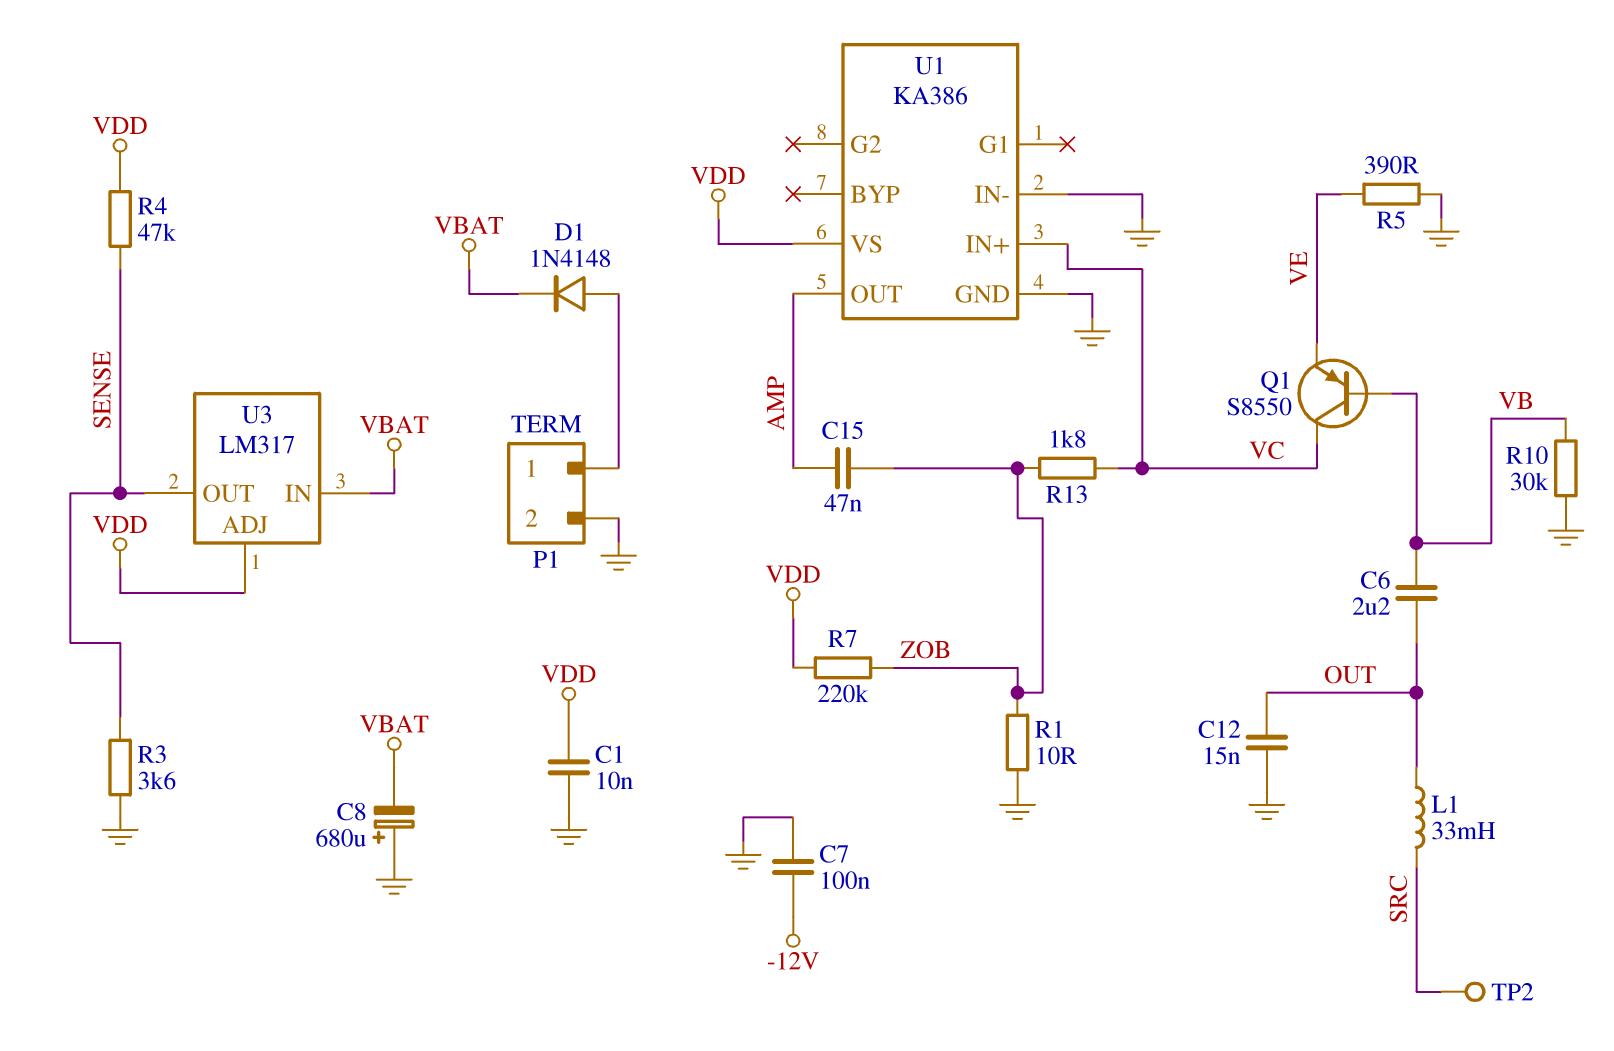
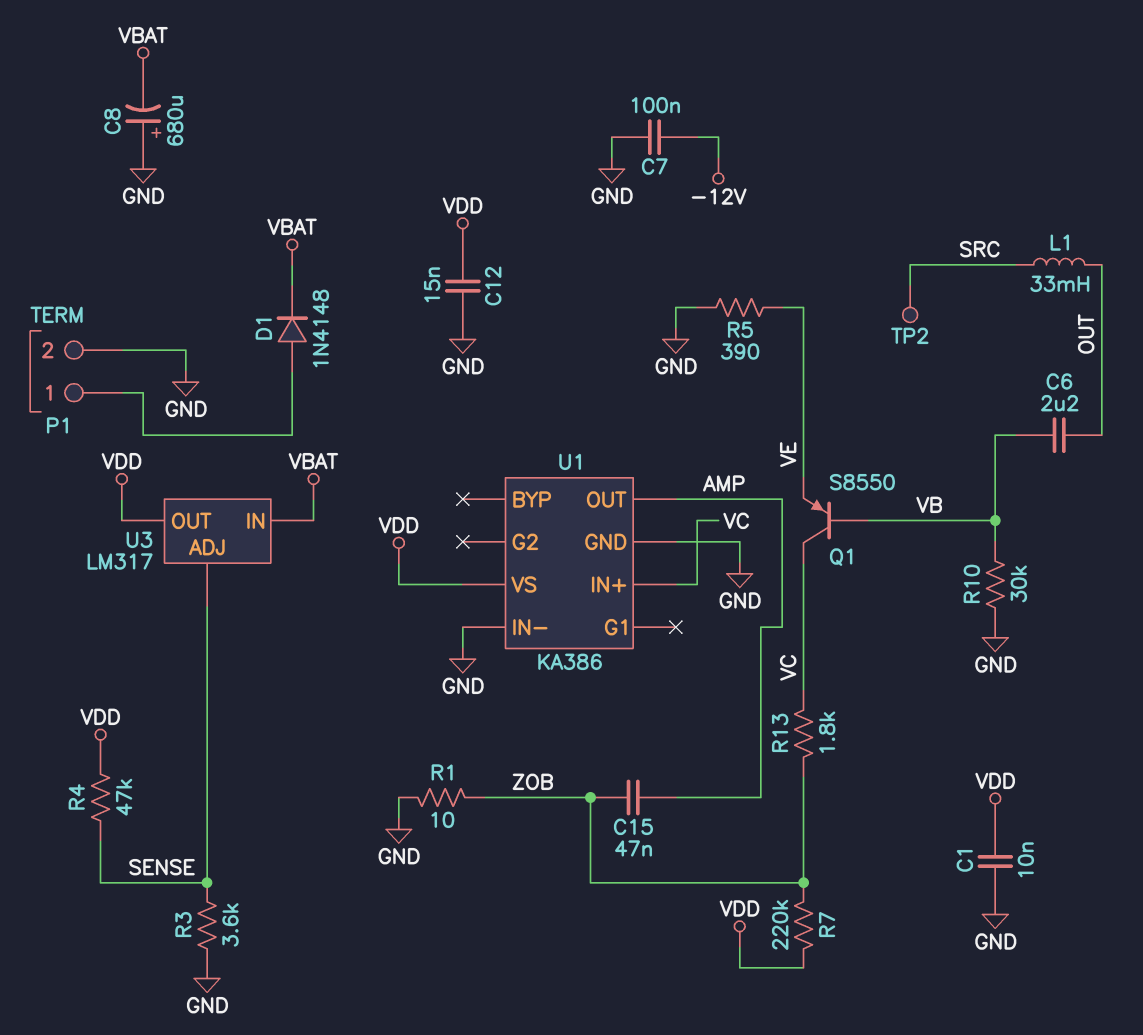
C12: 15nF (GND, OUT) -> 15nF (GND, VDD)
U3 pin ADJ: VDD -> SENSE
U3 pin OUT: SENSE -> VDD

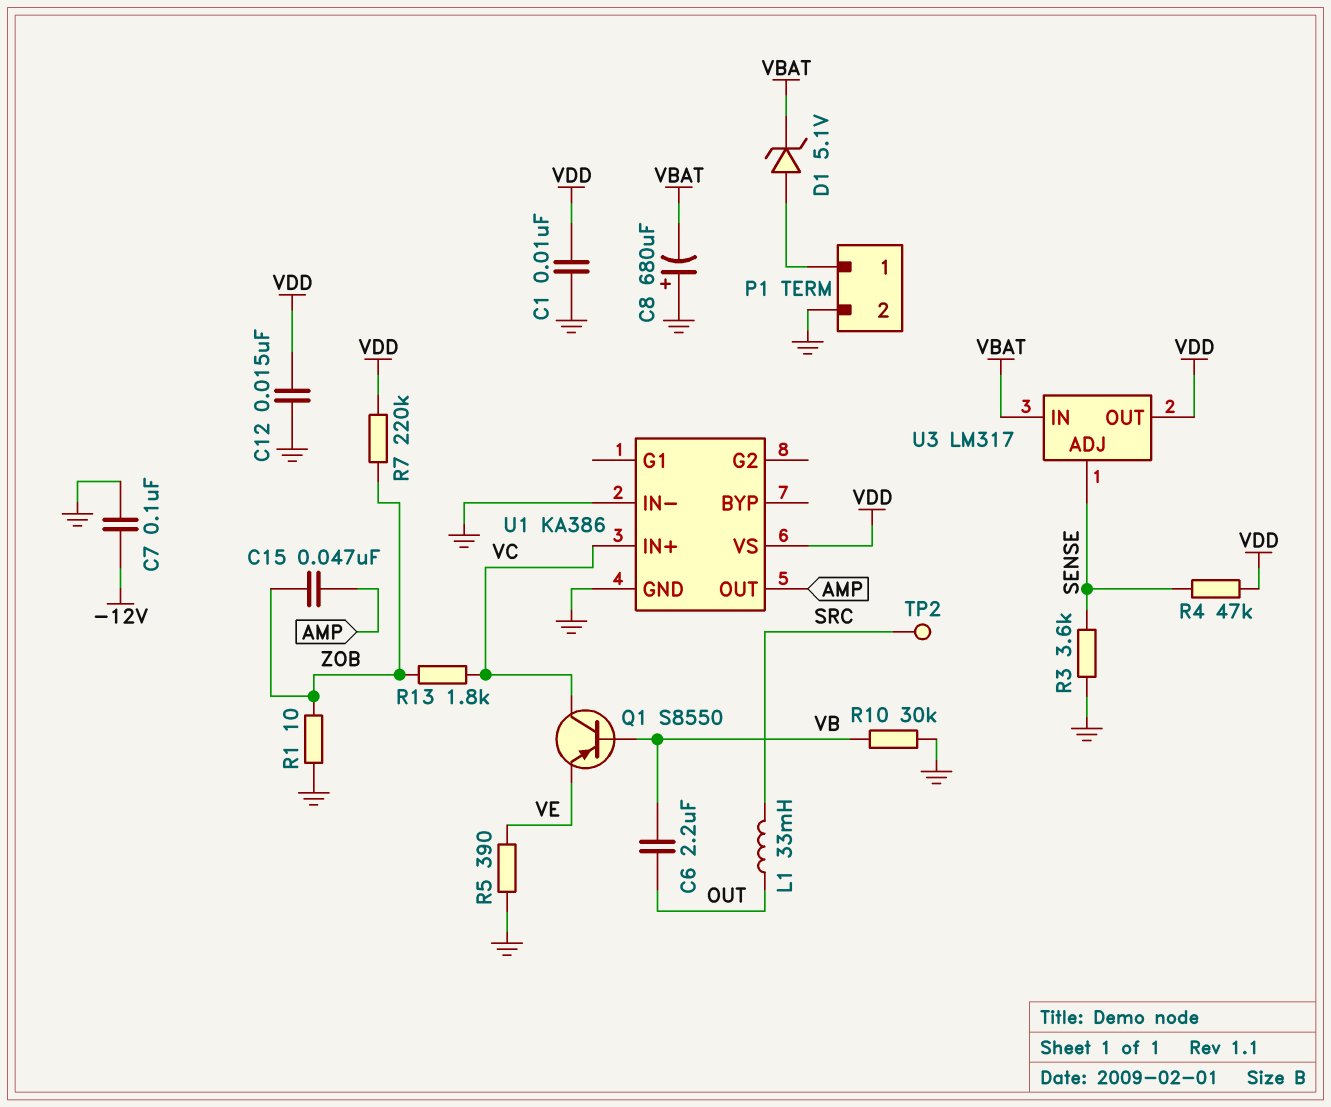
D1: diode 1N4148 (A P1/1, K VBAT) -> zener 5.1V (A P1/1, K VBAT)

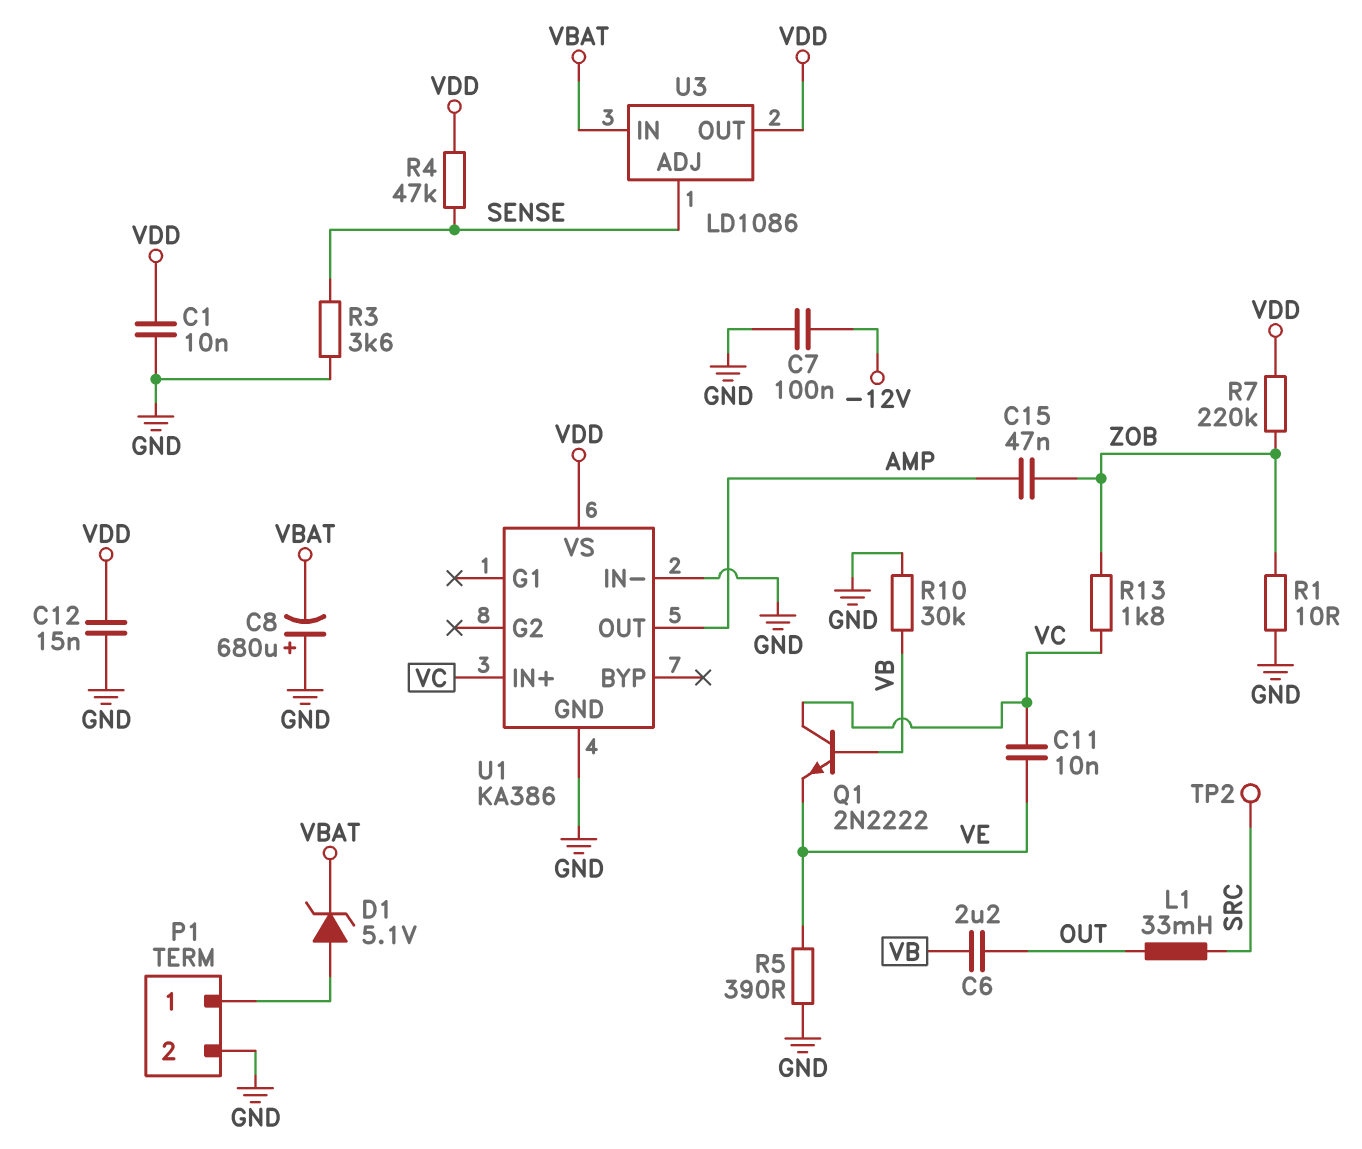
C11: none -> 10nF (VC, VE)
Q1: PNP S8550 (B VB, C VC, E VE) -> NPN 2N2222 (B VB, C VC, E VE)
U3: LM317 -> LD1086

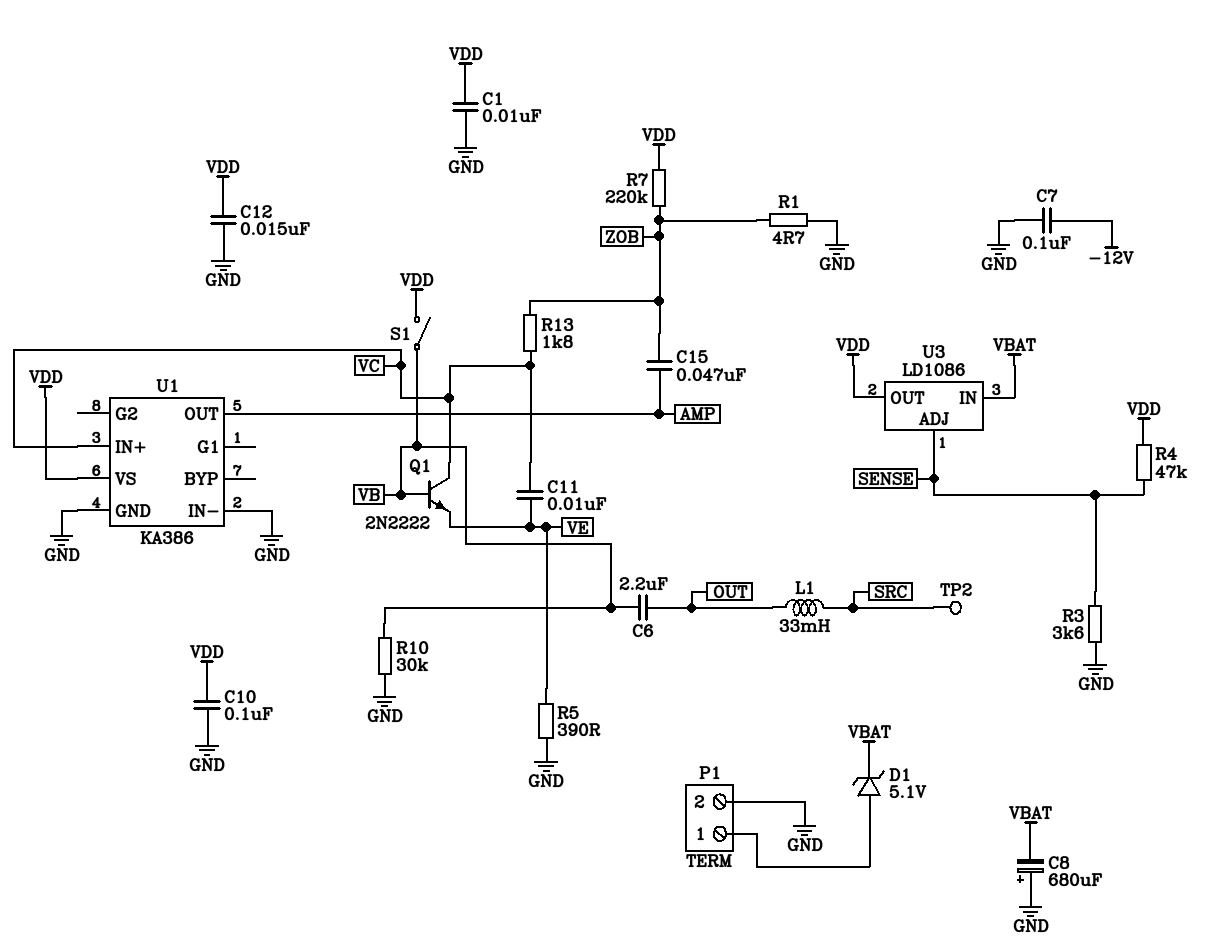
C10: none -> 100nF (GND, VDD)
R1: 10 (GND, ZOB) -> 4.7 (GND, ZOB)
S1: none -> switch (VB, VDD)

